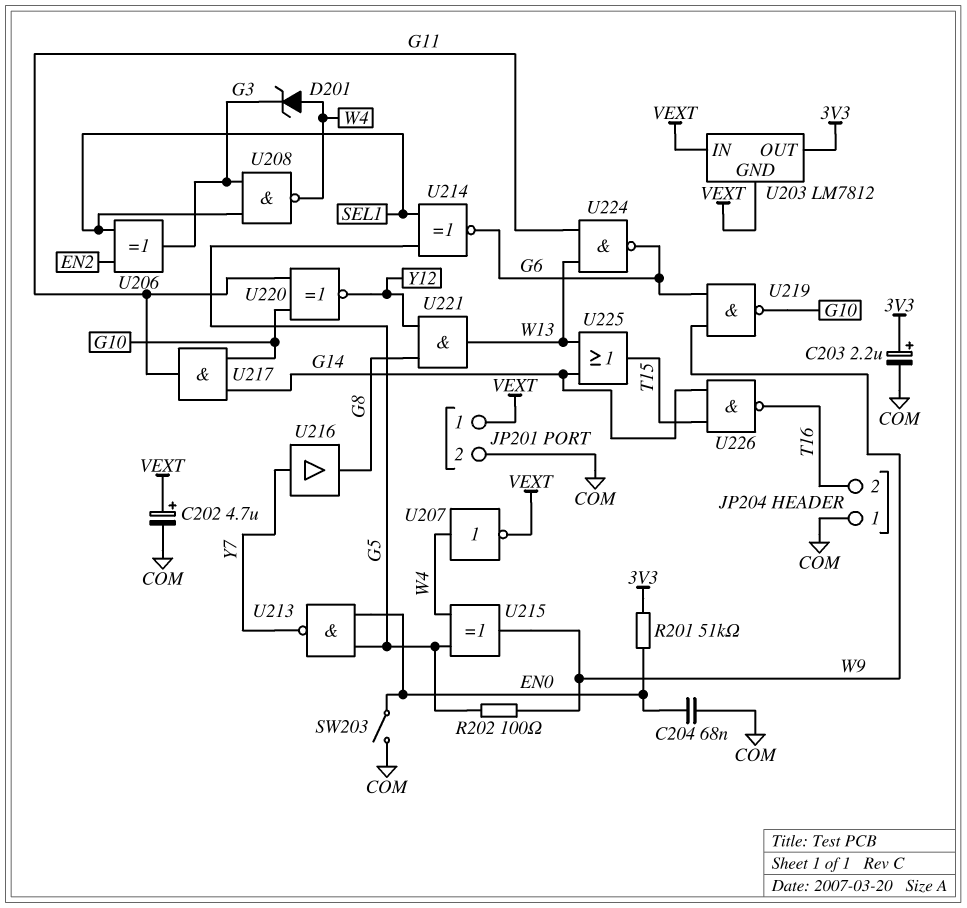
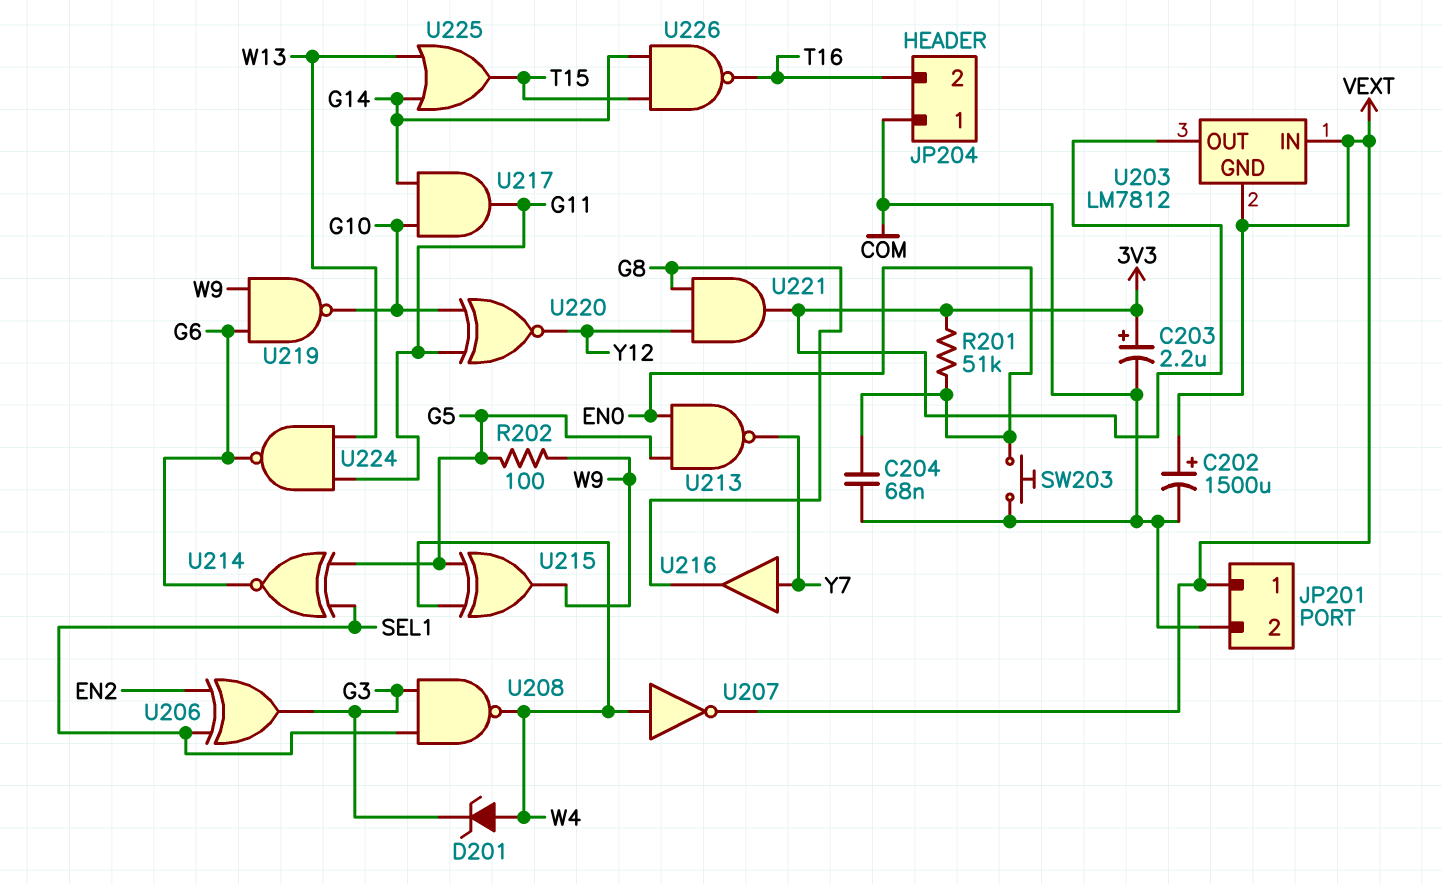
C202: 4.7uF (plus VEXT, minus COM) -> 1500uF (plus VEXT, minus COM)
SW203: switch (COM, EN0) -> button (COM, EN0)
U221: AND (in G8, in Y12, out W13) -> AND (in G8, in Y12, out 3V3)

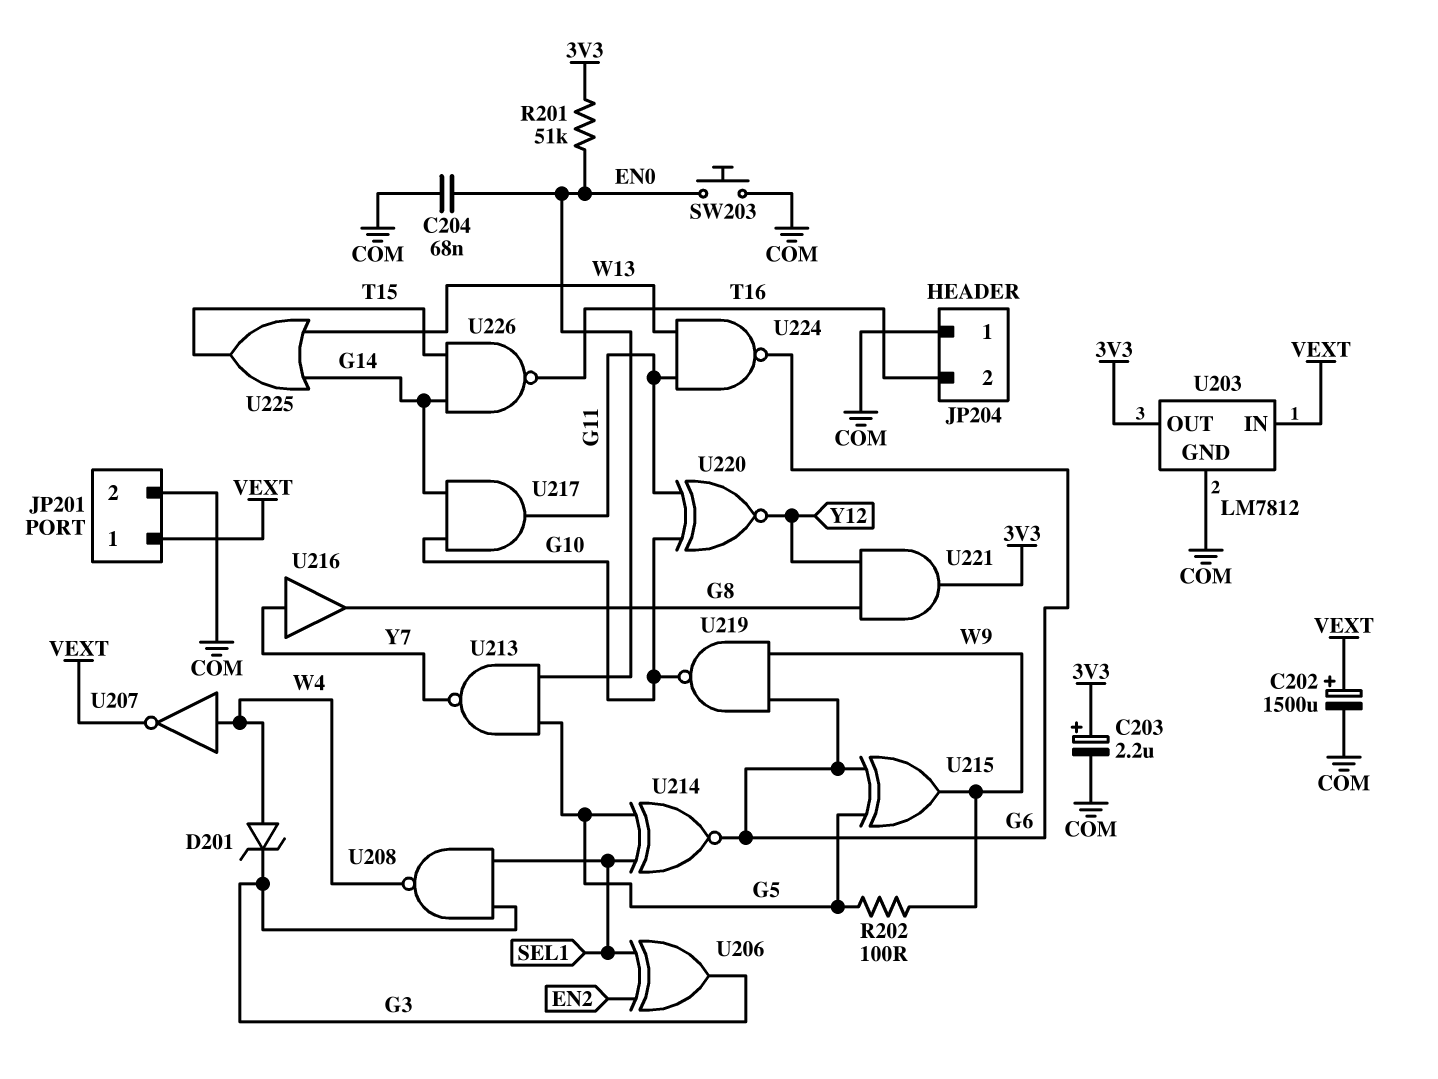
U203 pin GND: VEXT -> COM
U215: XOR (in G5, in W4, out W9) -> XOR (in G5, in G6, out W9)

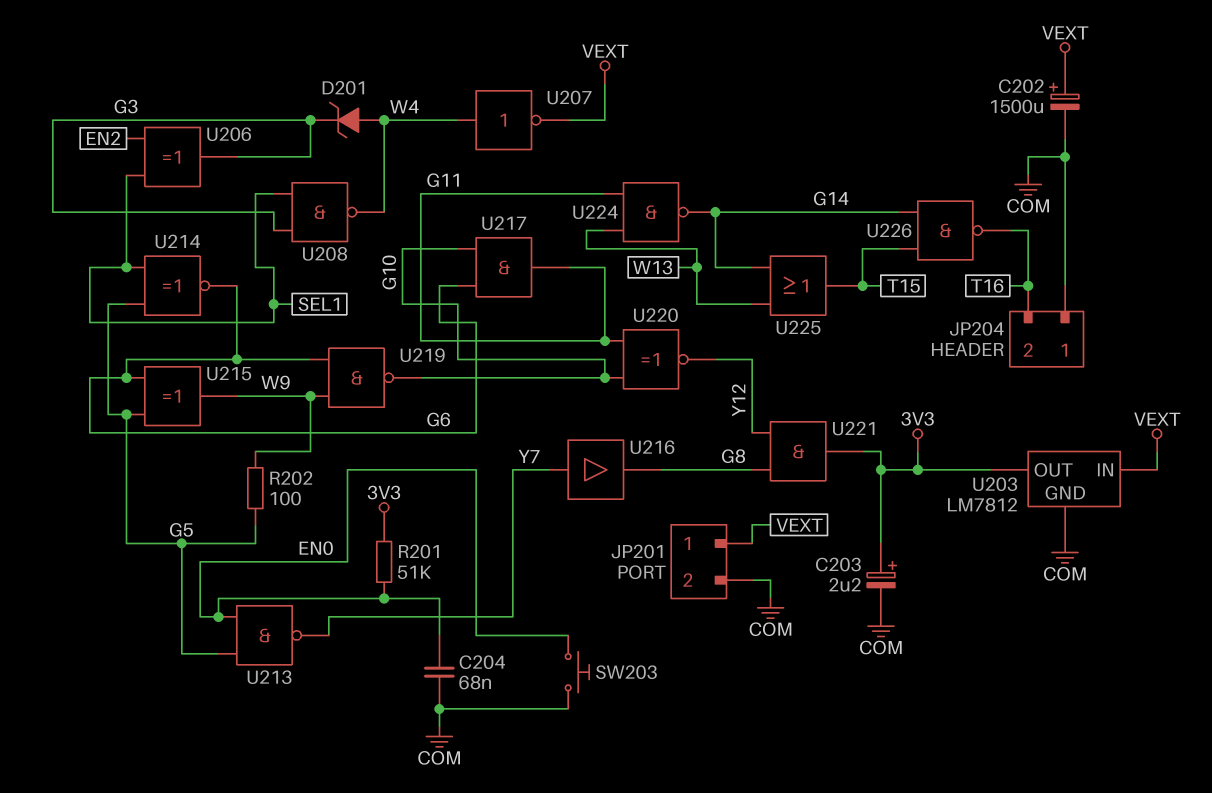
U217: AND (in G10, in G14, out G11) -> AND (in G6, in G10, out G11)
U224: NAND (in G11, in W13, out G6) -> NAND (in G11, in W13, out G14)

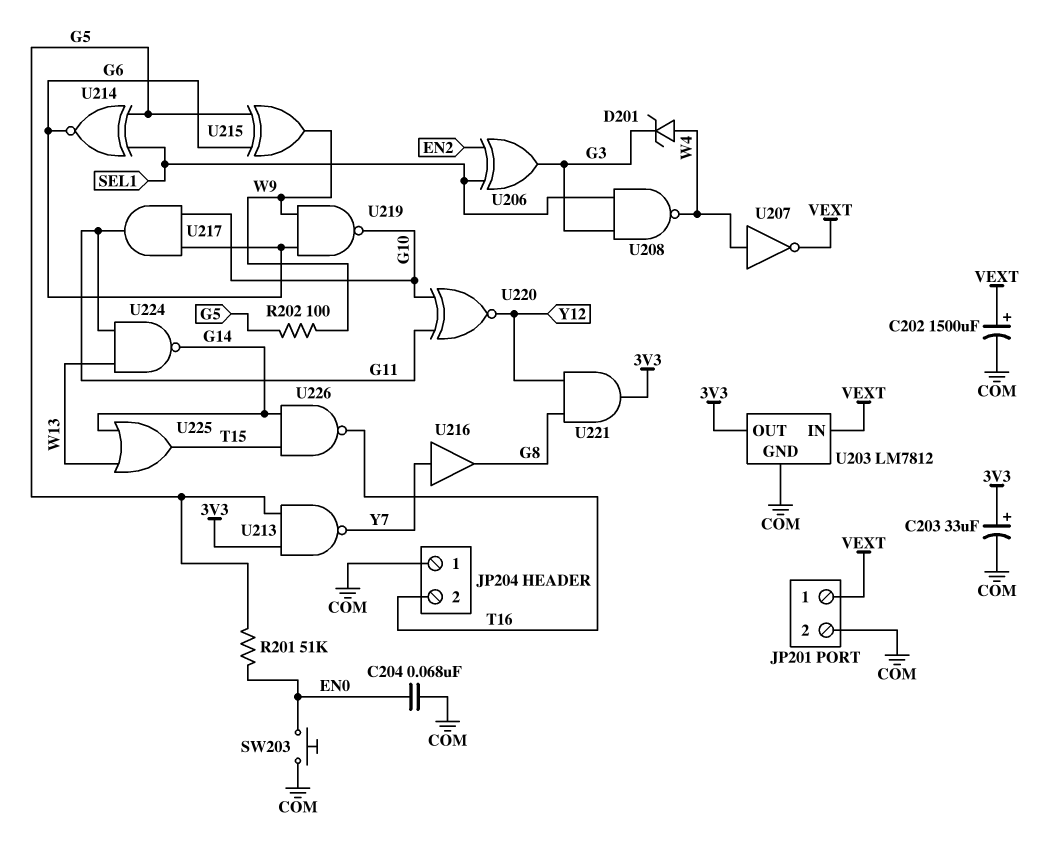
C203: 2.2uF (plus 3V3, minus COM) -> 33uF (plus 3V3, minus COM)
R201: 51k (3V3, EN0) -> 51k (EN0, G5)
U213: NAND (in EN0, in G5, out Y7) -> NAND (in 3V3, in G5, out Y7)

